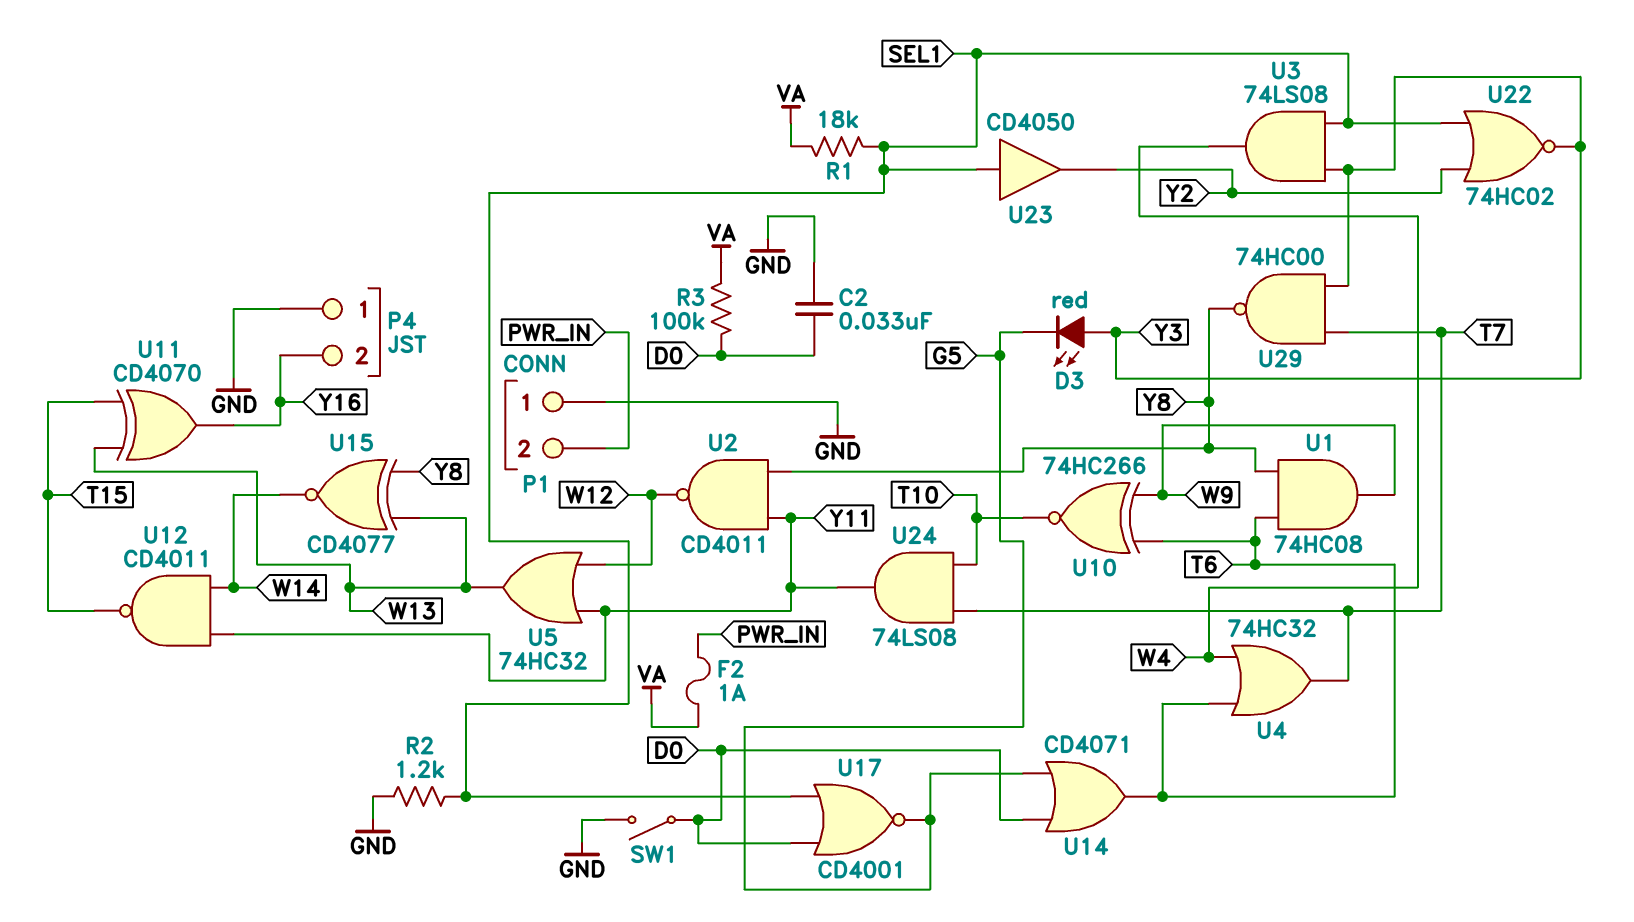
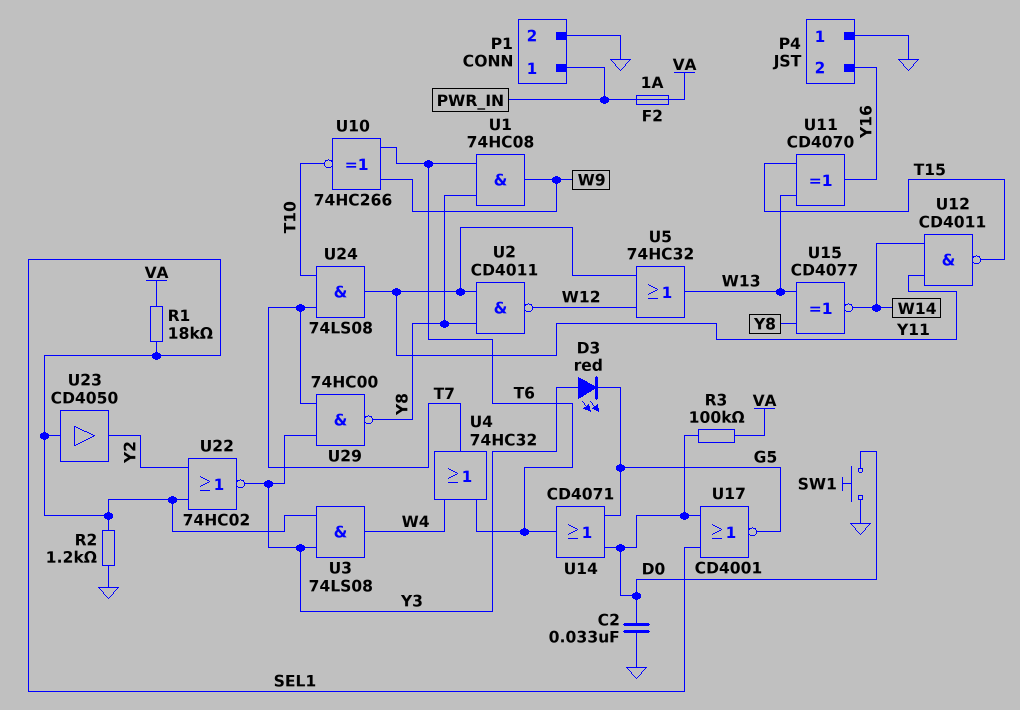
P1 pin 1: GND -> PWR_IN
P1 pin 2: PWR_IN -> GND
SW1: switch (D0, GND) -> button (D0, GND)

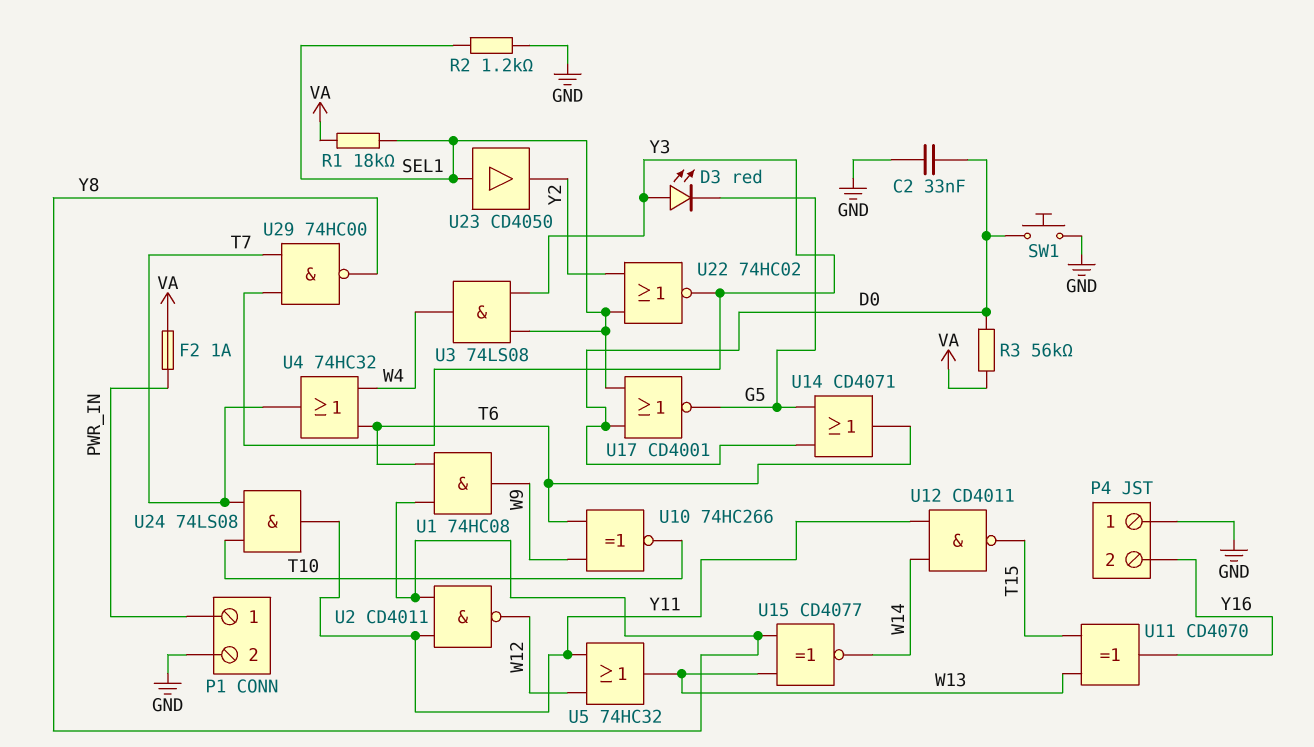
R3: 100k (D0, VA) -> 56k (D0, VA)

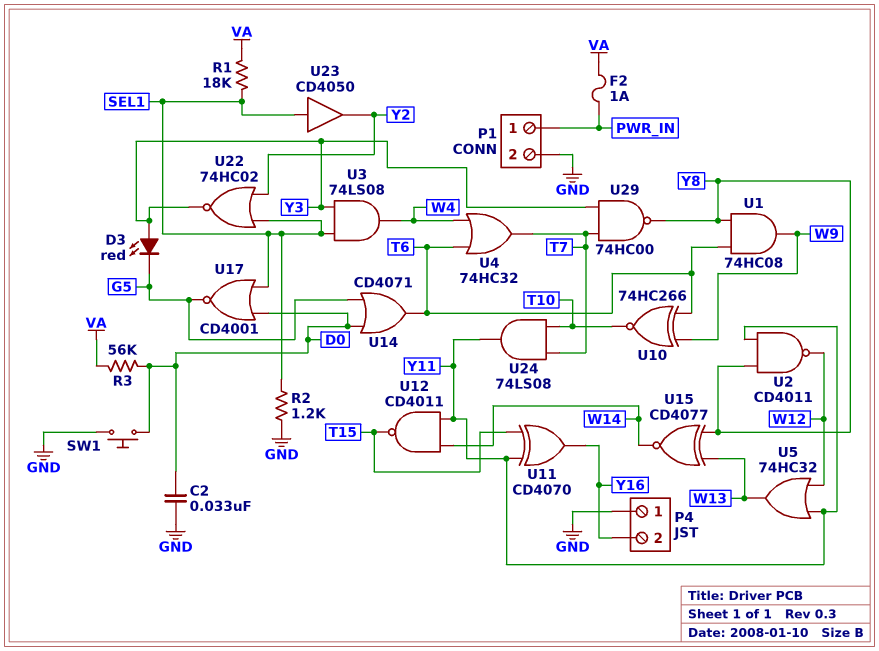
U11: XOR CD4070 (in T15, in W13, out Y16) -> XOR CD4070 (in T15, in Y11, out Y16)

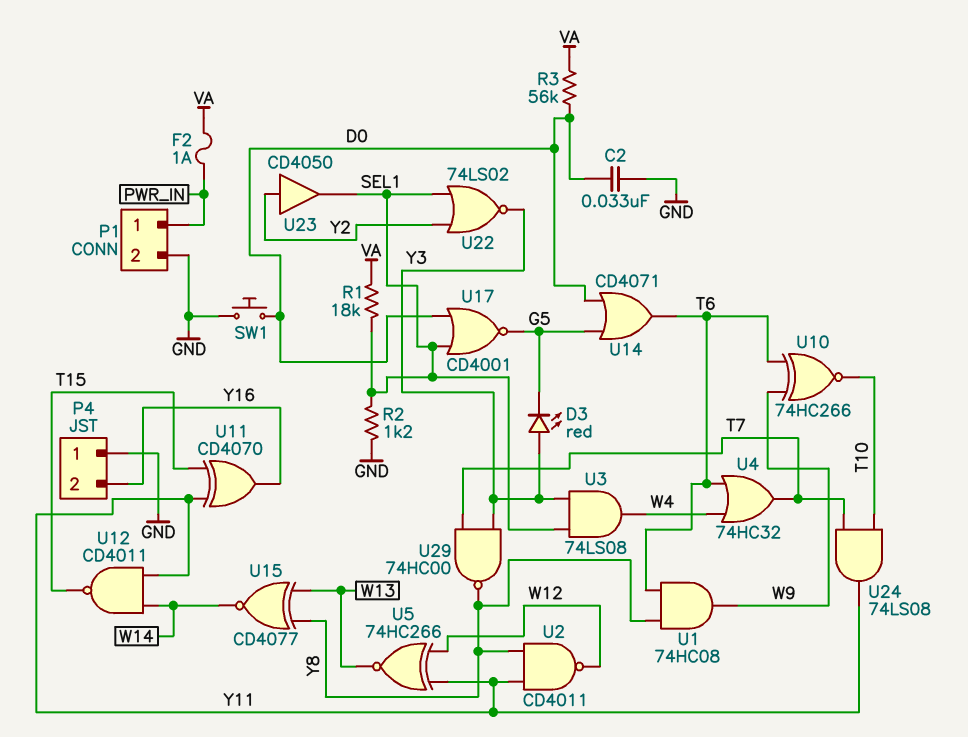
U5: OR 74HC32 (in W12, in Y11, out W13) -> XNOR 74HC266 (in W12, in Y11, out W13)
U22: NOR 74HC02 (in SEL1, in Y2, out Y3) -> NOR 74LS02 (in SEL1, in Y2, out Y3)
U23: buffer CD4050 (in SEL1, out Y2) -> buffer CD4050 (in Y2, out SEL1)

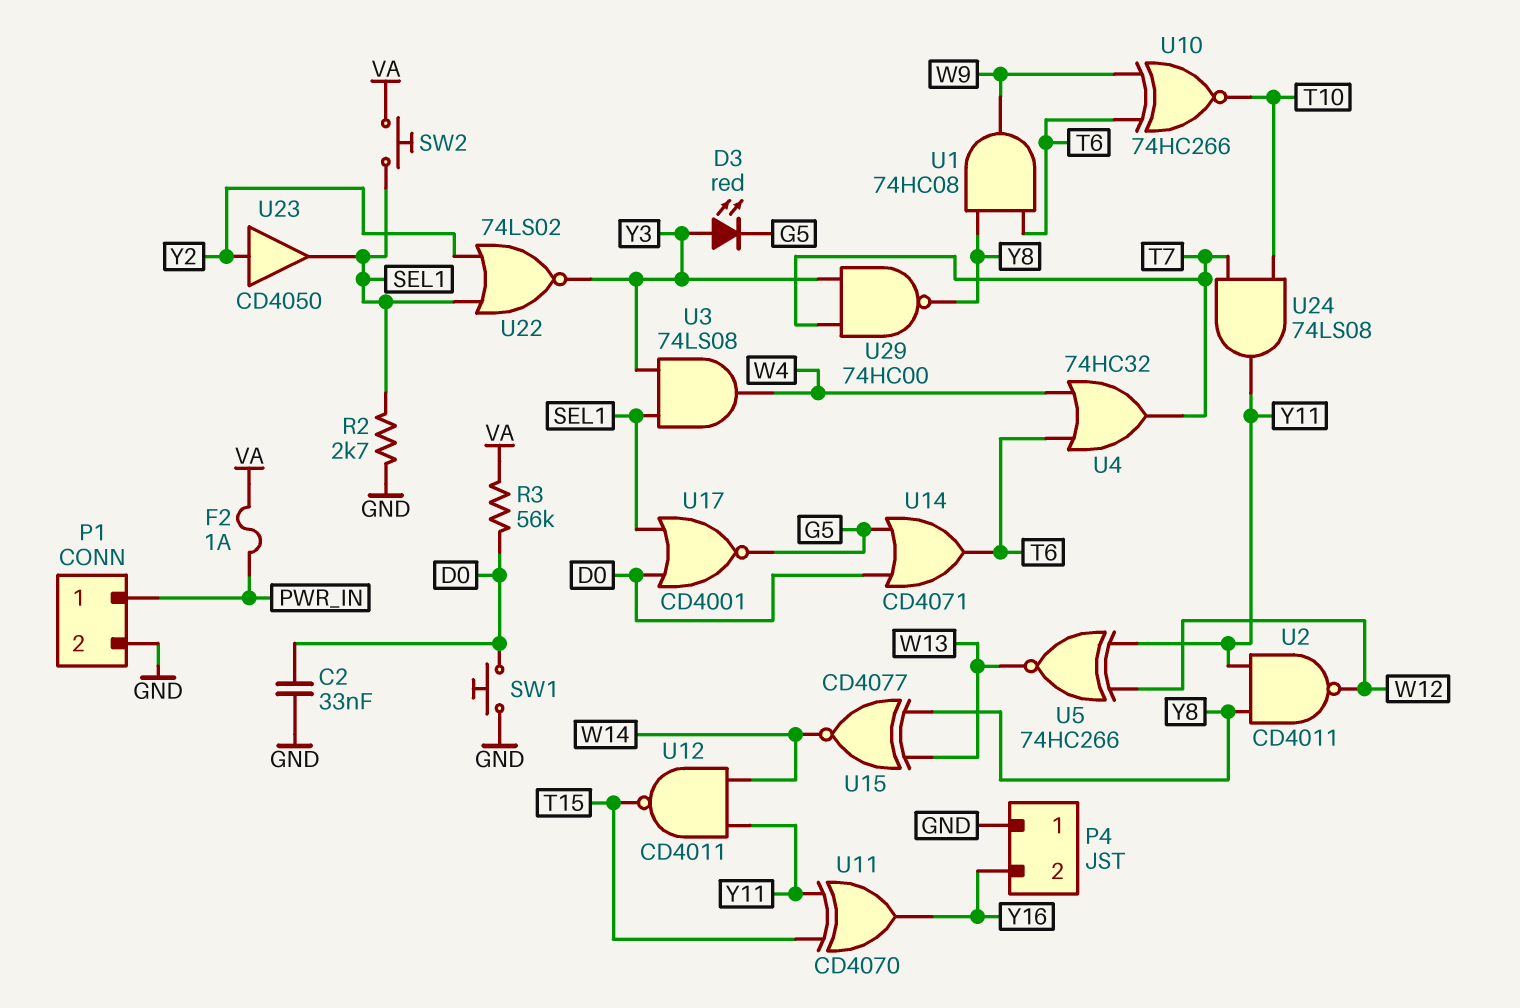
R1: 18k (SEL1, VA) -> none
R2: 1.2k (GND, SEL1) -> 2.7k (GND, SEL1)
SW2: none -> button (SEL1, VA)

